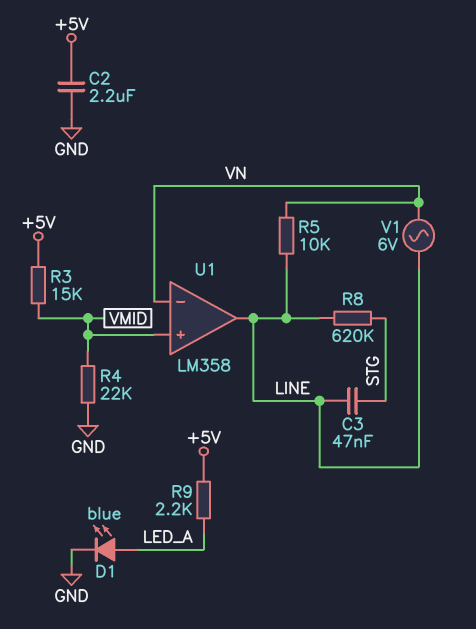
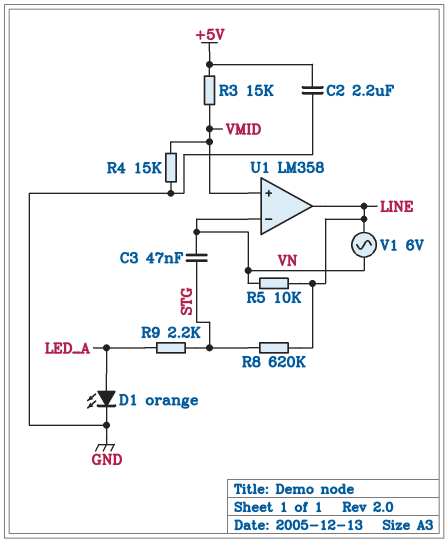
C3: 47nF (LINE, STG) -> 47nF (STG, VN)
D1: LED blue (A LED_A, K GND) -> LED orange (A LED_A, K GND)
R4: 22k (GND, VMID) -> 15k (GND, VMID)
R9: 2.2k (+5V, LED_A) -> 2.2k (LED_A, STG)

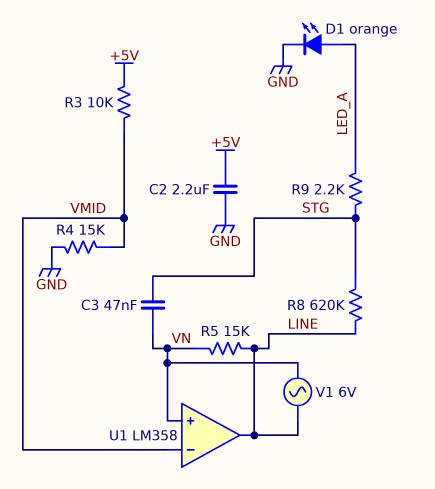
R3: 15k (+5V, VMID) -> 10k (+5V, VMID)
R5: 10k (LINE, VN) -> 15k (LINE, VN)
U1 pin in+: VMID -> VN
U1 pin in-: VN -> VMID

